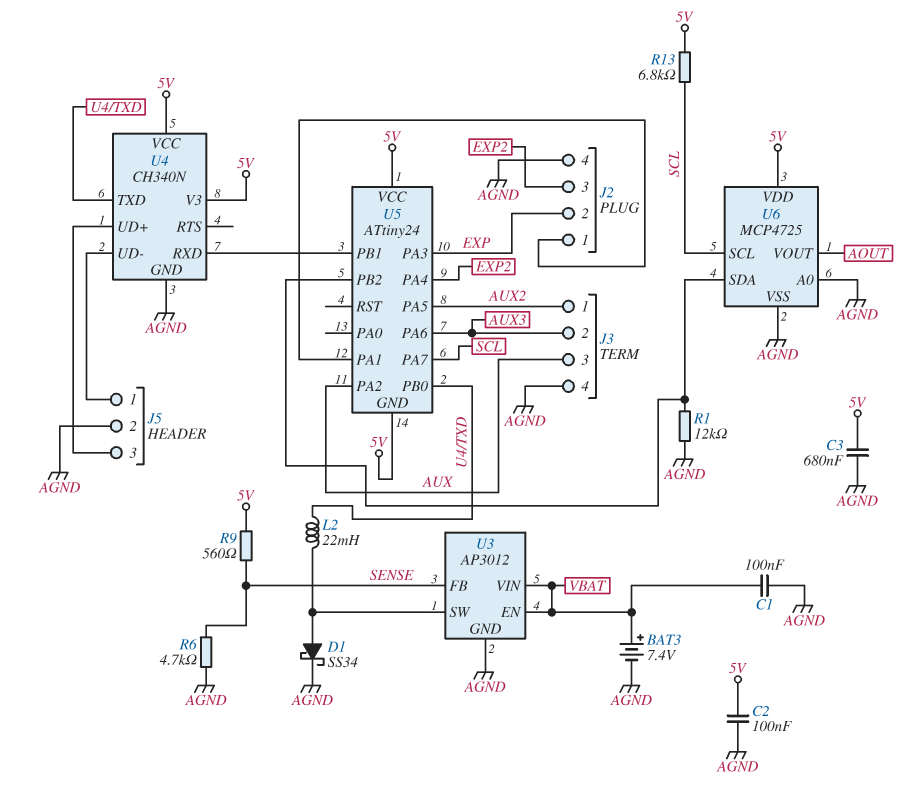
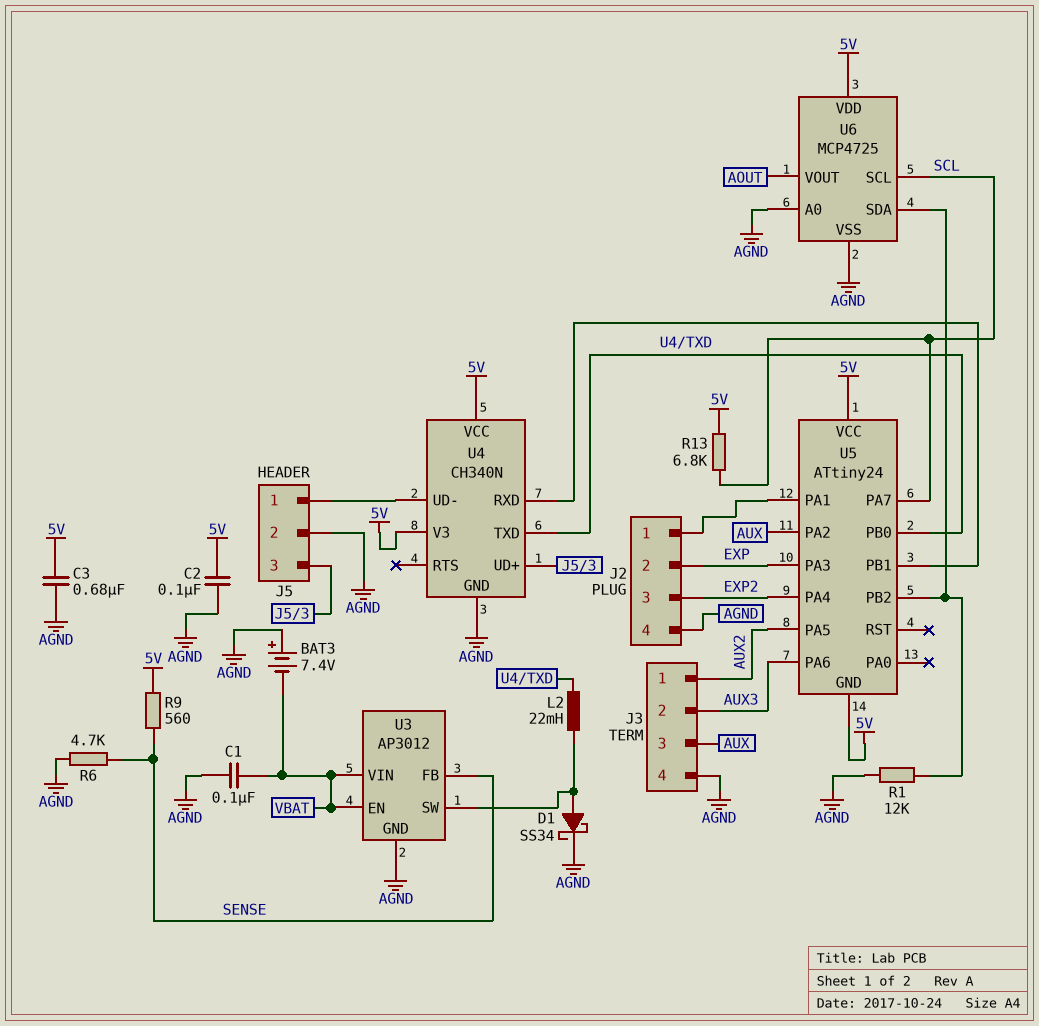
BAT3: 7.4V (plus VBAT, minus AGND) -> 7.4V (plus AGND, minus VBAT)

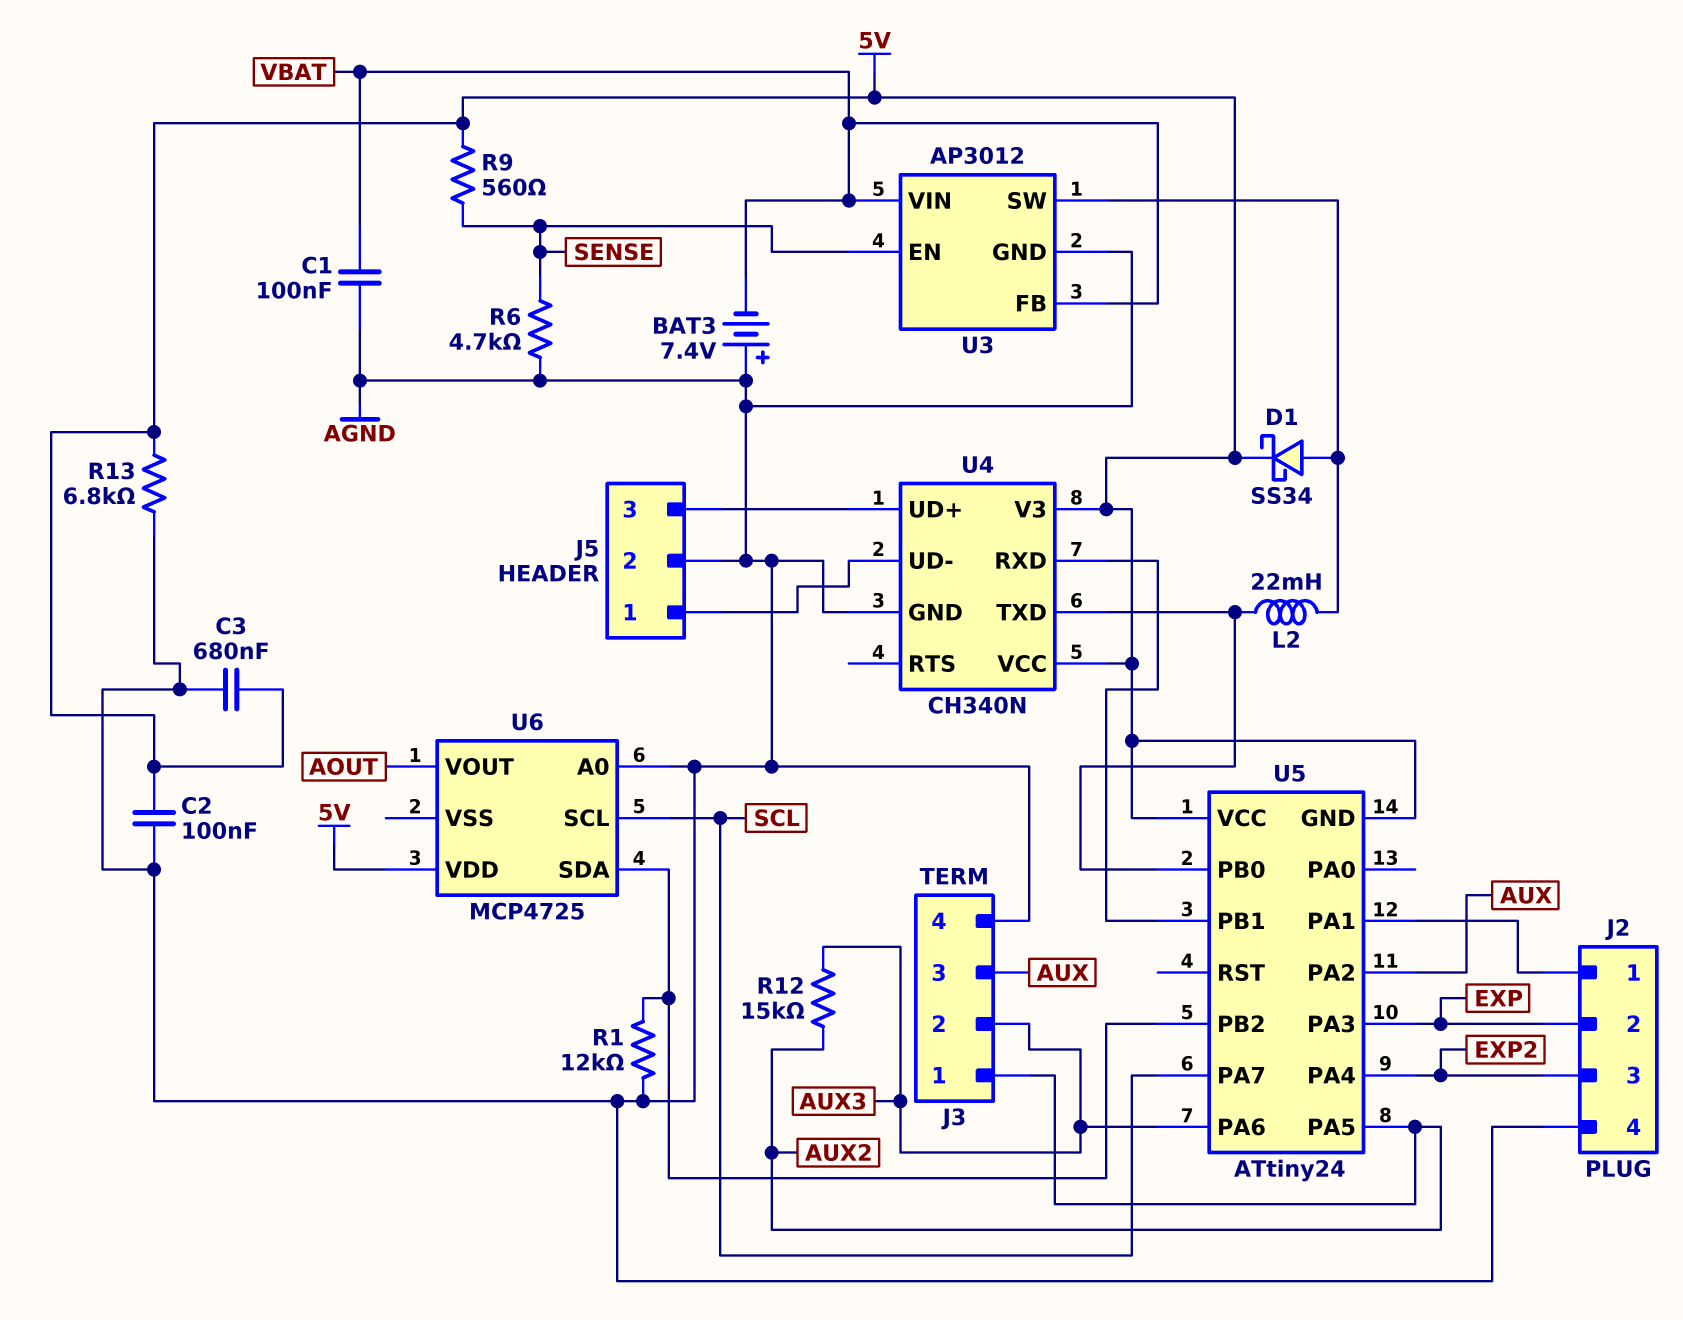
D1: schottky SS34 (A U3/SW, K AGND) -> schottky SS34 (A U3/SW, K 5V)
R12: none -> 15k (AUX2, AUX3)
R13: 6.8k (5V, SCL) -> 6.8k (5V, AGND)
U3 pin EN: VBAT -> SENSE
U3 pin FB: SENSE -> VBAT
U6 pin VSS: AGND -> none

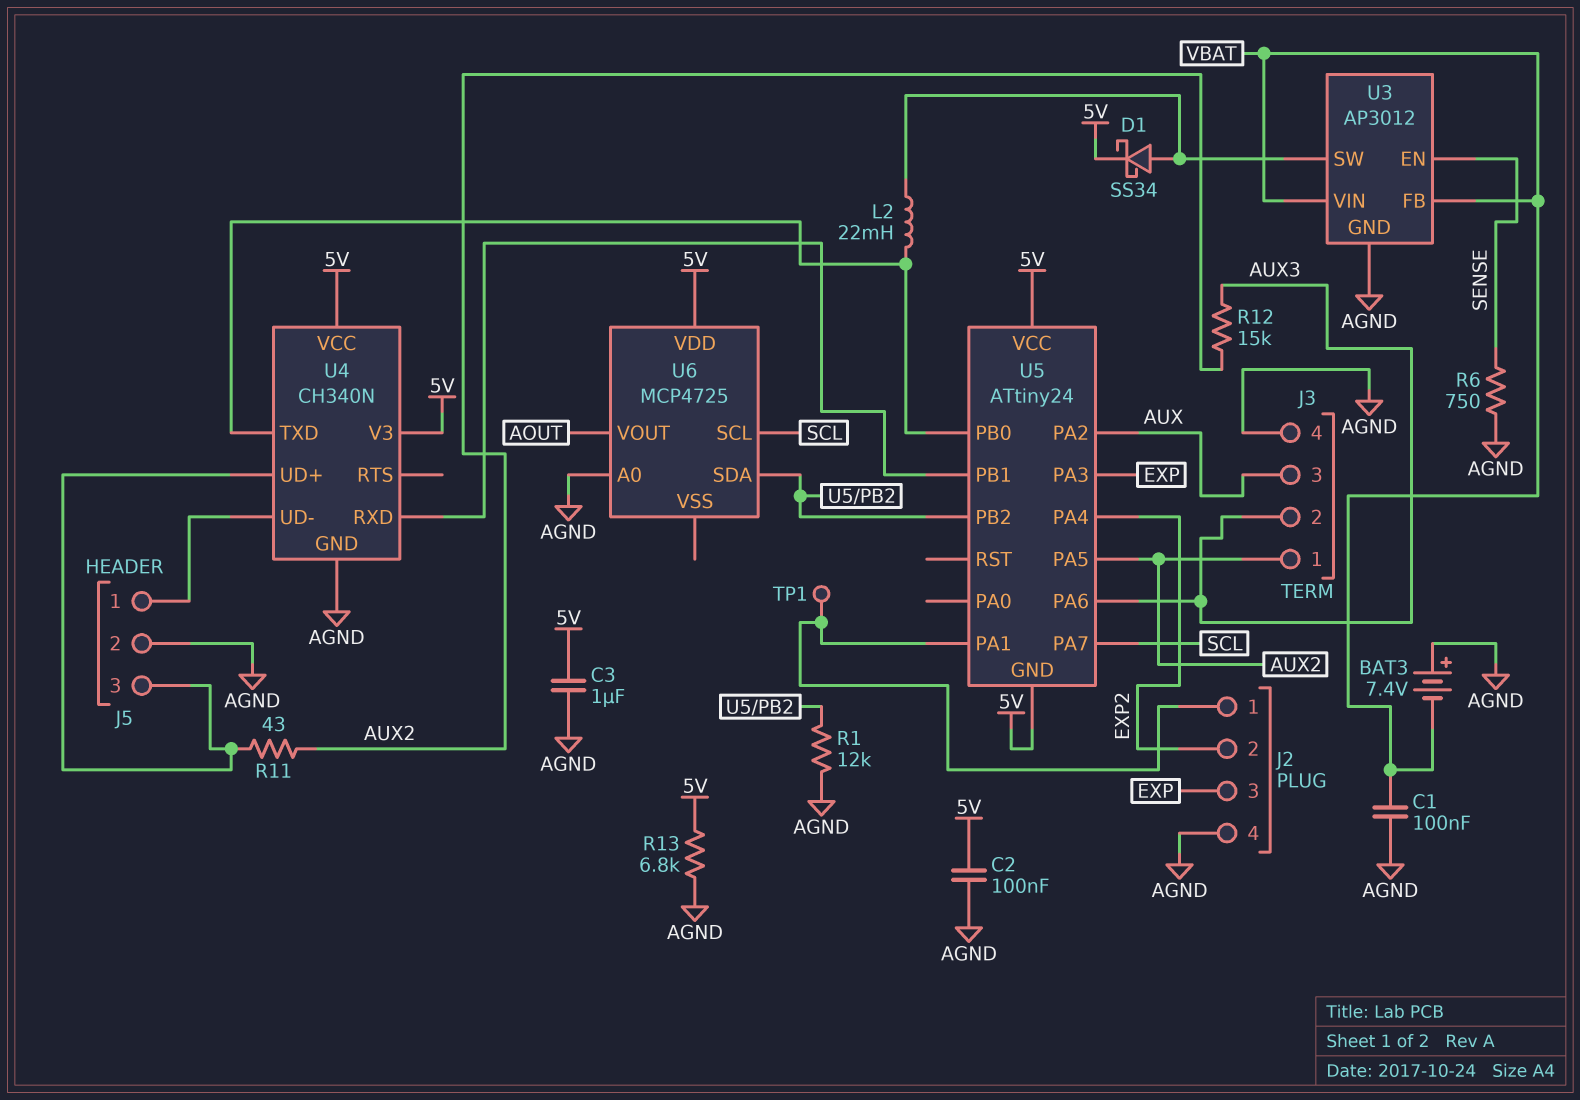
C3: 680nF (5V, AGND) -> 1uF (5V, AGND)
J2 pin 2: EXP -> EXP2
J2 pin 3: EXP2 -> EXP
R6: 4.7k (AGND, SENSE) -> 750 (AGND, SENSE)
R9: 560 (5V, SENSE) -> none
R11: none -> 43 (AUX2, J5/3)
TP1: none -> test point (J2/1)

